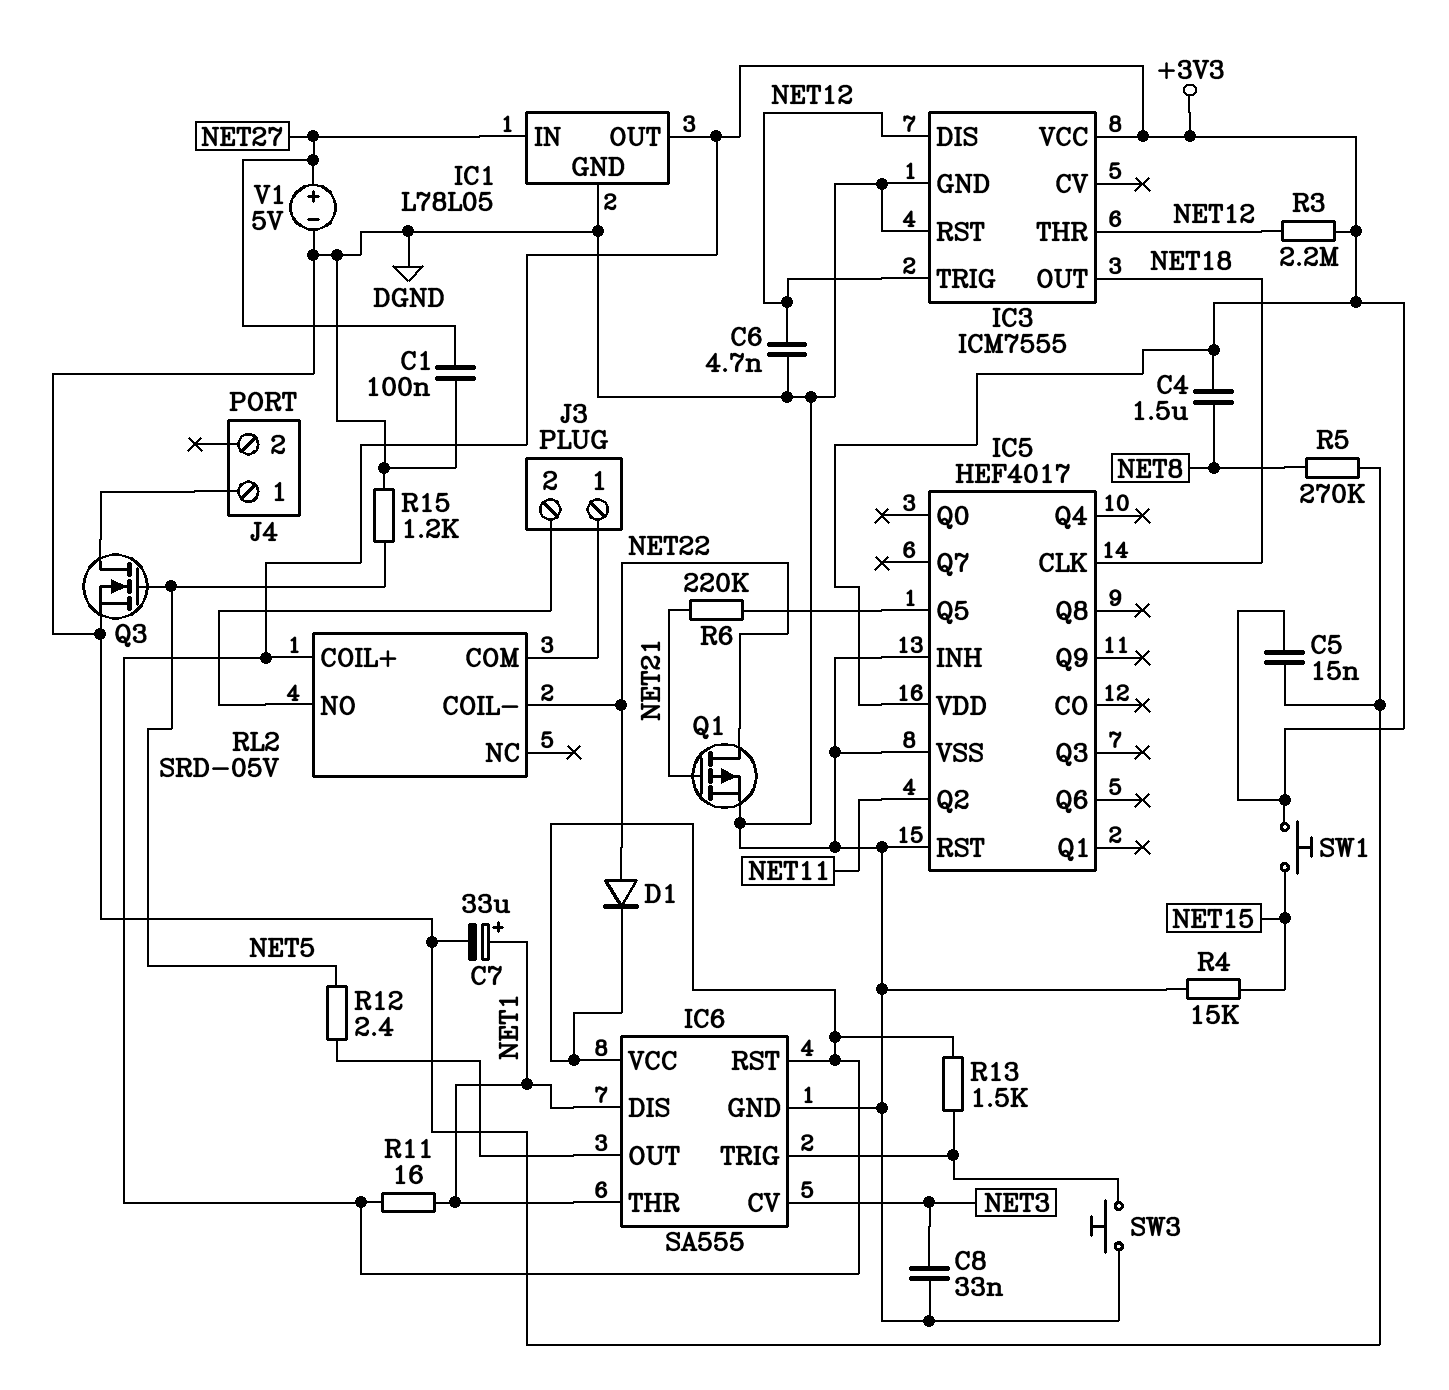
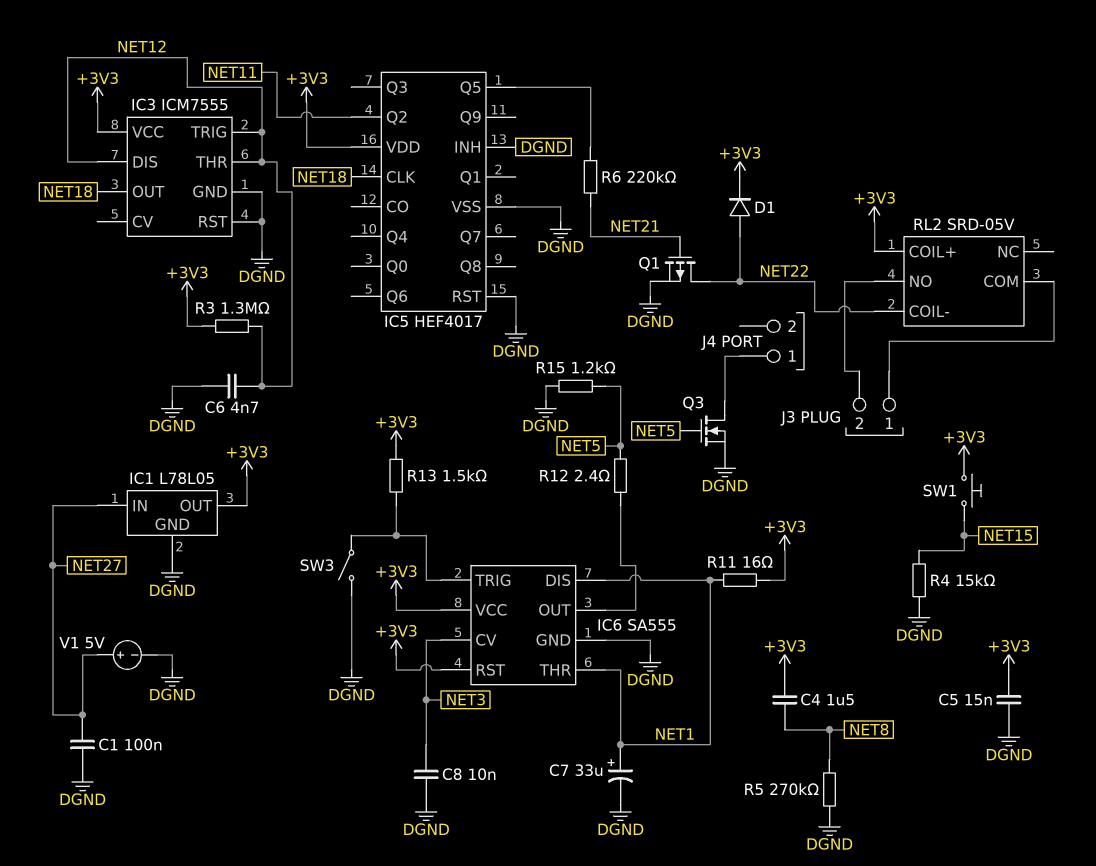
C8: 33nF (DGND, NET3) -> 10nF (DGND, NET3)
R3: 2.2M (+3V3, NET12) -> 1.3M (+3V3, NET12)
SW3: button (DGND, IC6/TRIG) -> switch (DGND, IC6/TRIG)

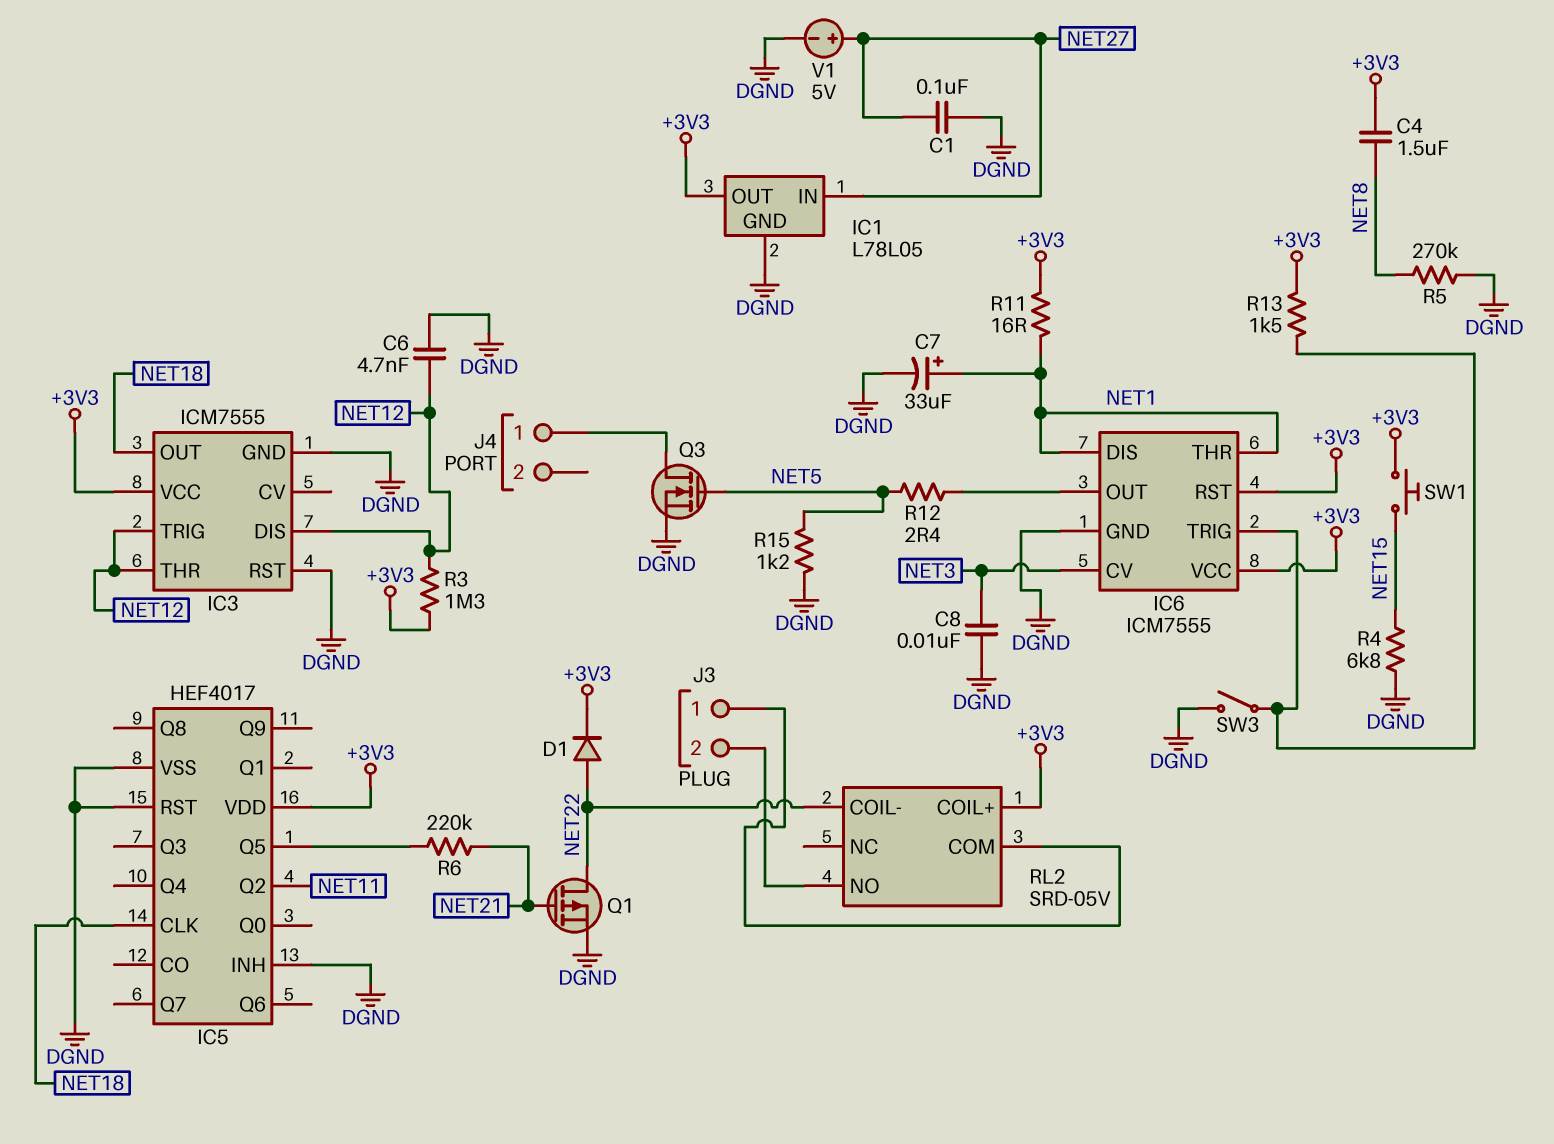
C5: 15nF (+3V3, DGND) -> none
IC6: SA555 -> ICM7555
R4: 15k (DGND, NET15) -> 6.8k (DGND, NET15)

